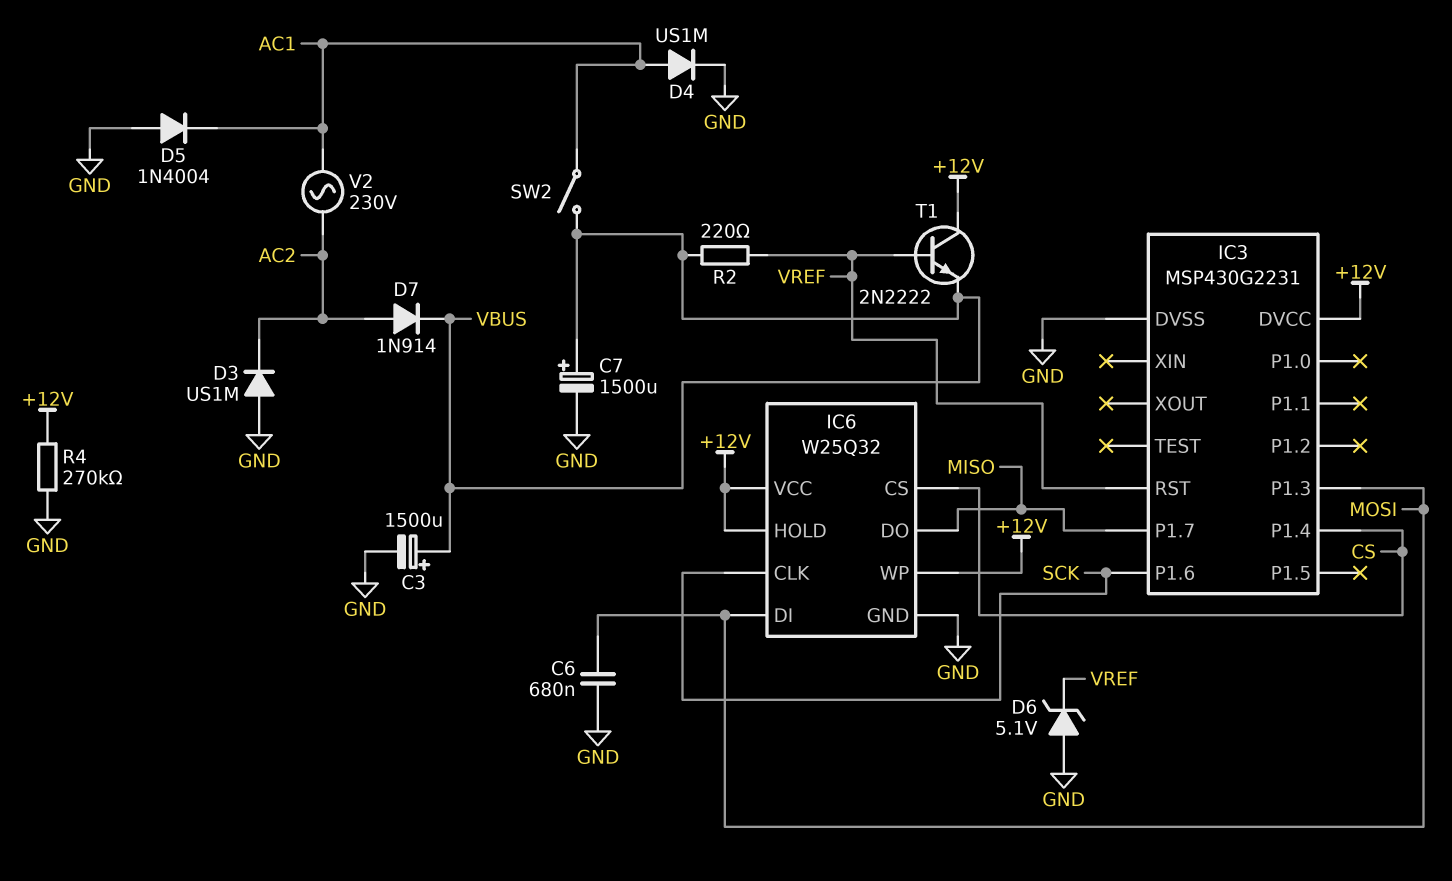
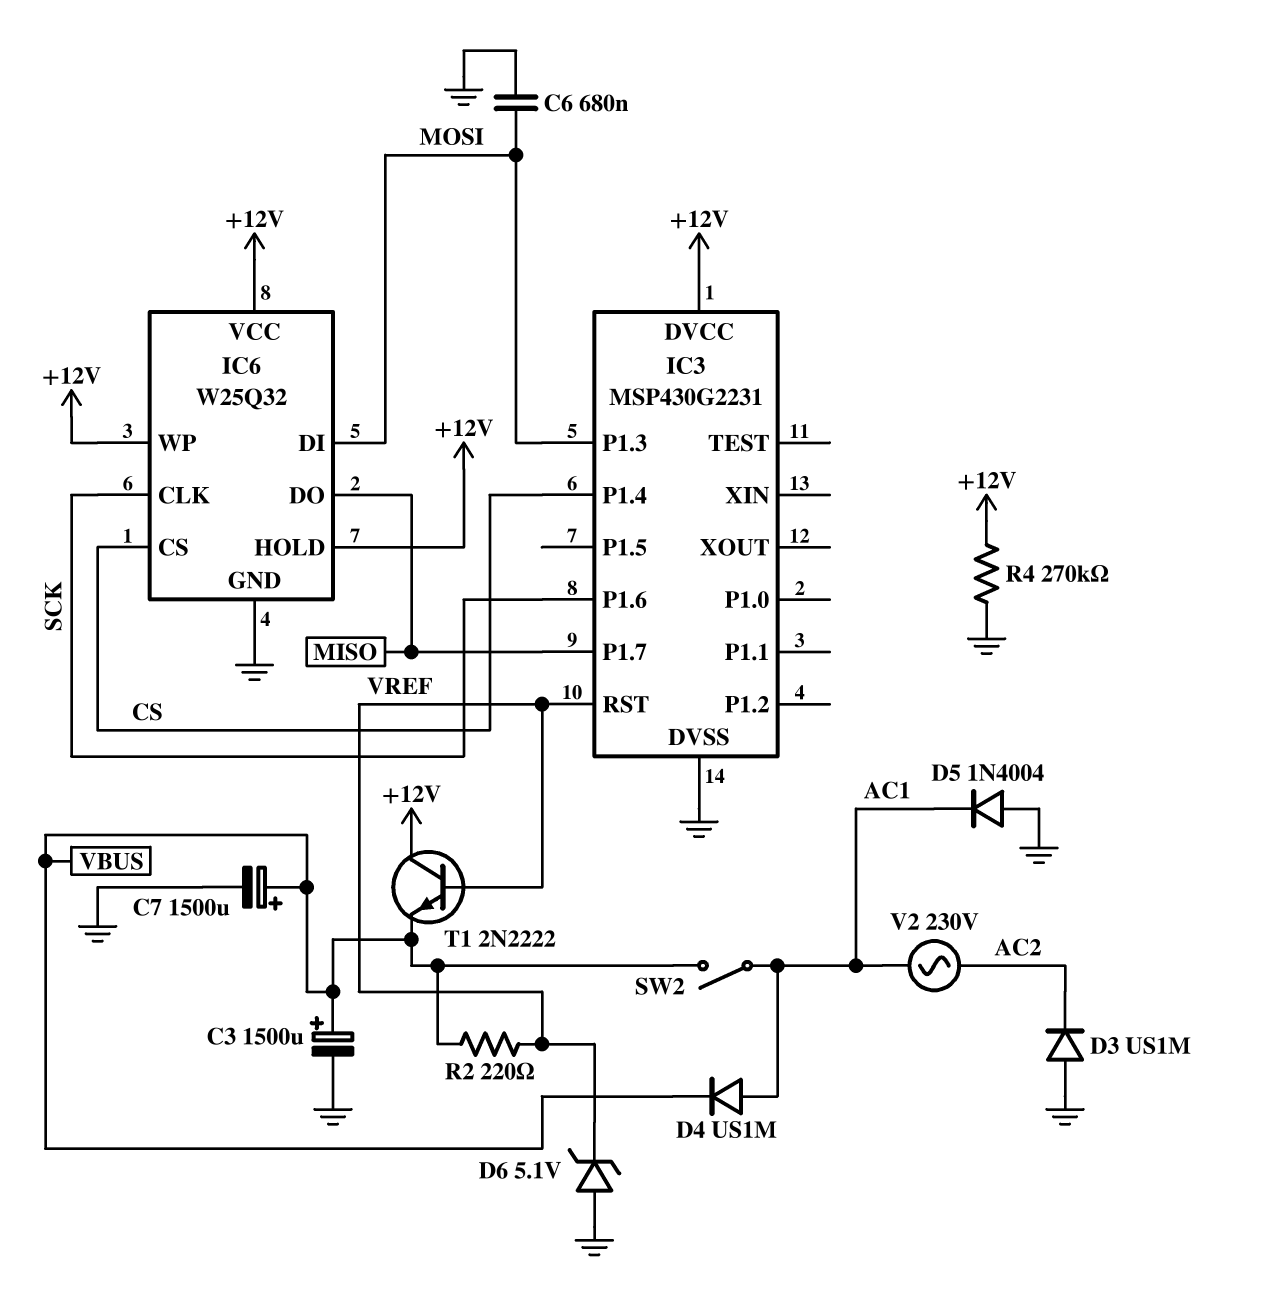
D4: diode US1M (A AC1, K GND) -> diode US1M (A AC1, K VBUS)
D7: diode 1N914 (A AC2, K VBUS) -> none

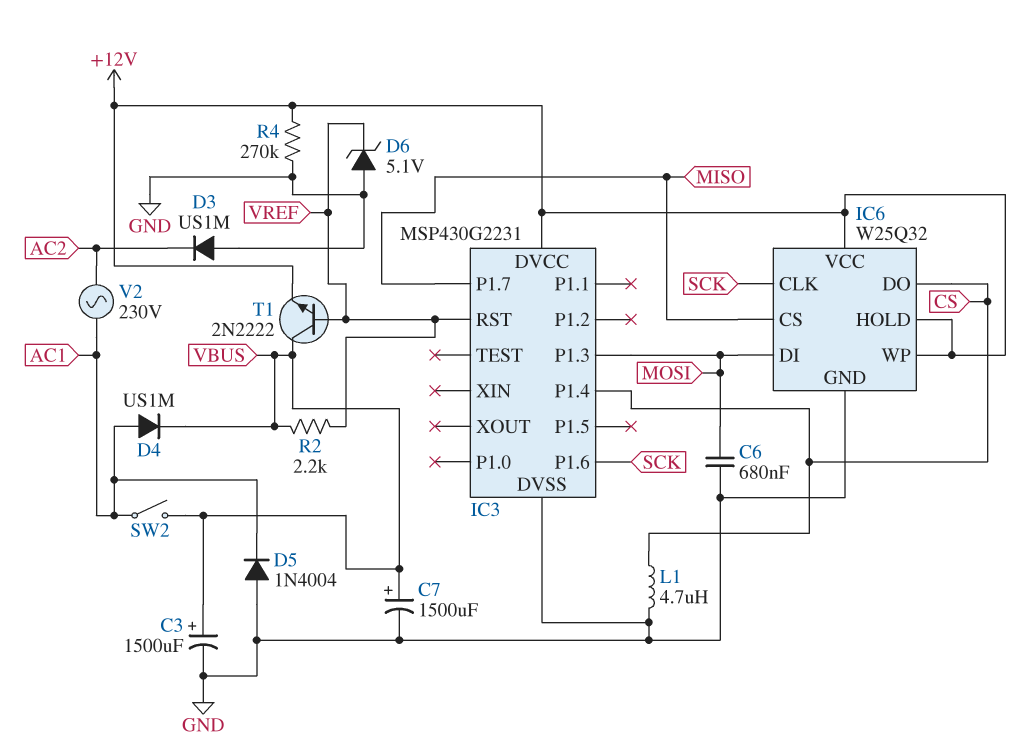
IC6 pin CS: CS -> MISO
IC6 pin DO: MISO -> CS
L1: none -> 4.7uH (CS, GND)
R2: 220 (VBUS, VREF) -> 2.2k (VBUS, VREF)
T1: NPN 2N2222 (B VREF, C +12V, E VBUS) -> NPN 2N2222 (B VREF, C VBUS, E +12V)

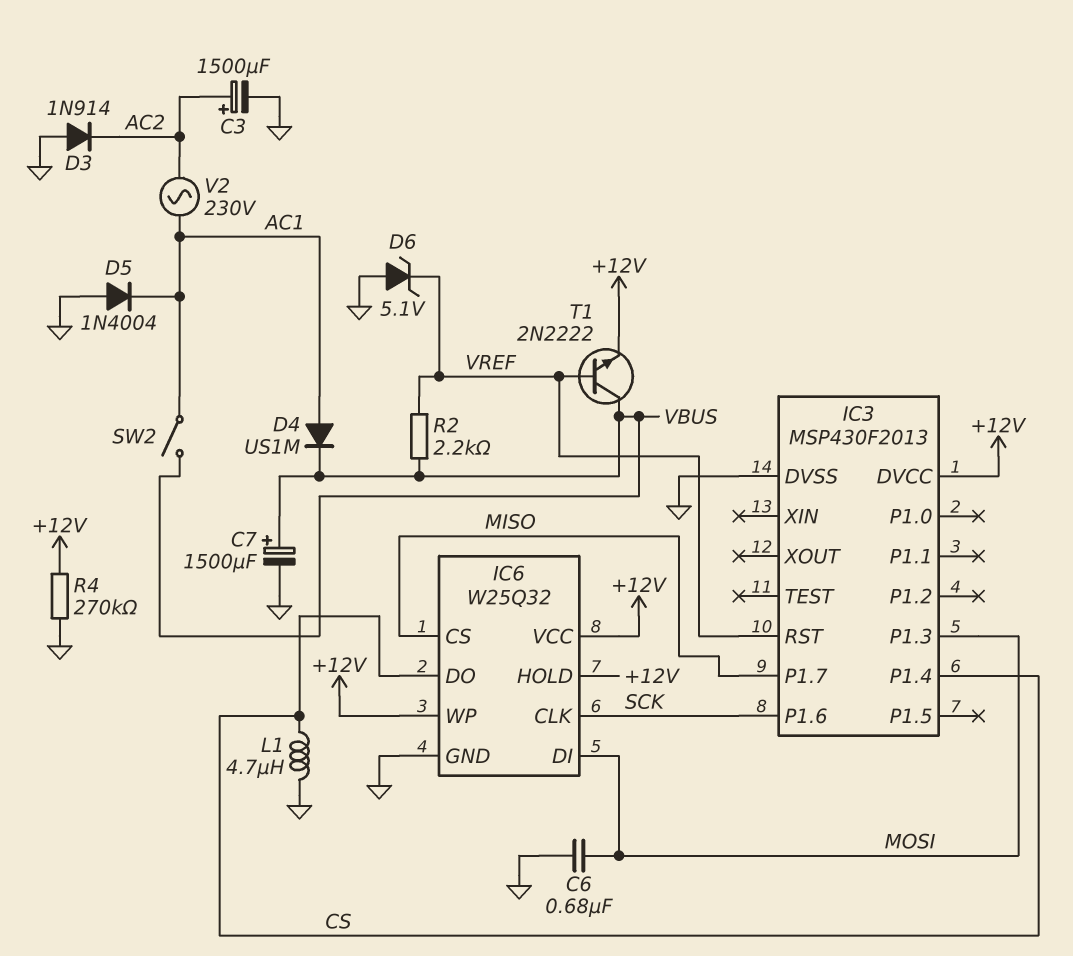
C3: 1500uF (plus VBUS, minus GND) -> 1500uF (plus AC2, minus GND)
D3: diode US1M (A GND, K AC2) -> diode 1N914 (A GND, K AC2)
IC3: MSP430G2231 -> MSP430F2013

